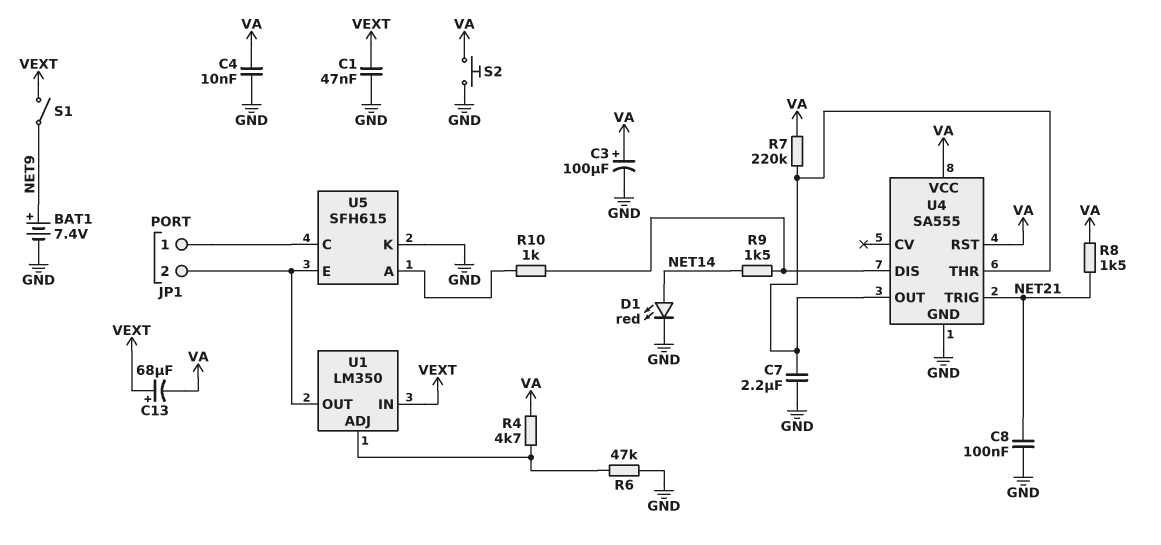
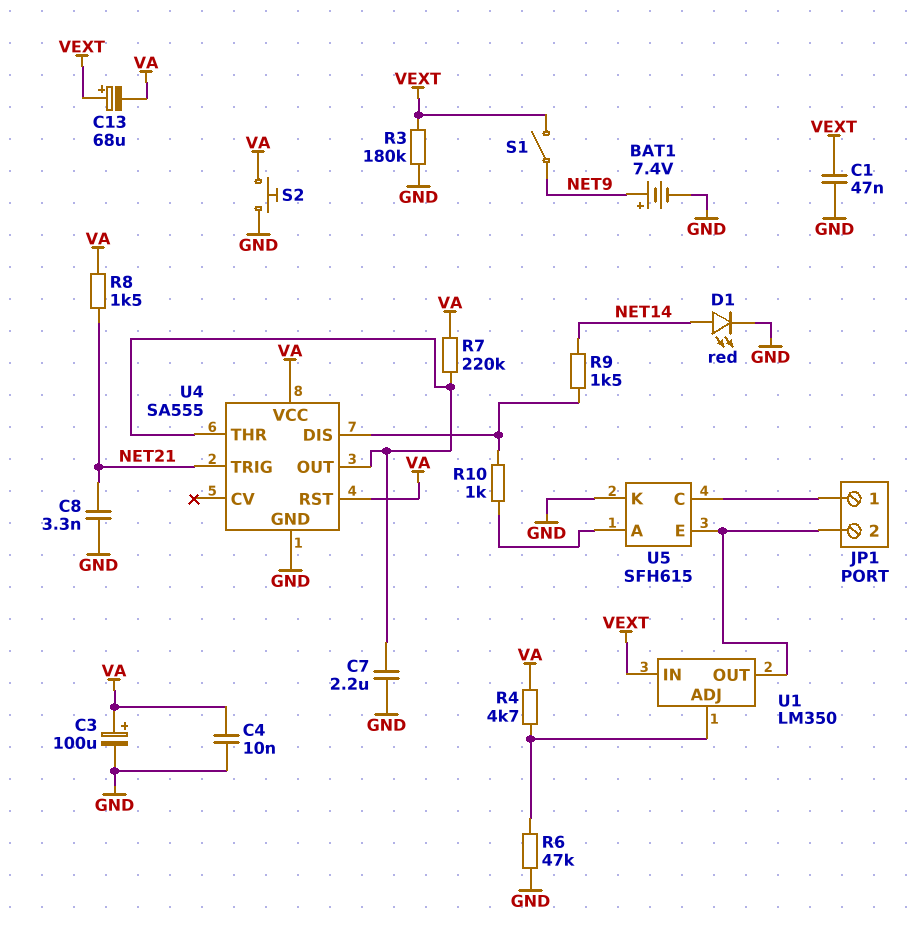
C8: 100nF (GND, NET21) -> 3.3nF (GND, NET21)
R3: none -> 180k (GND, VEXT)

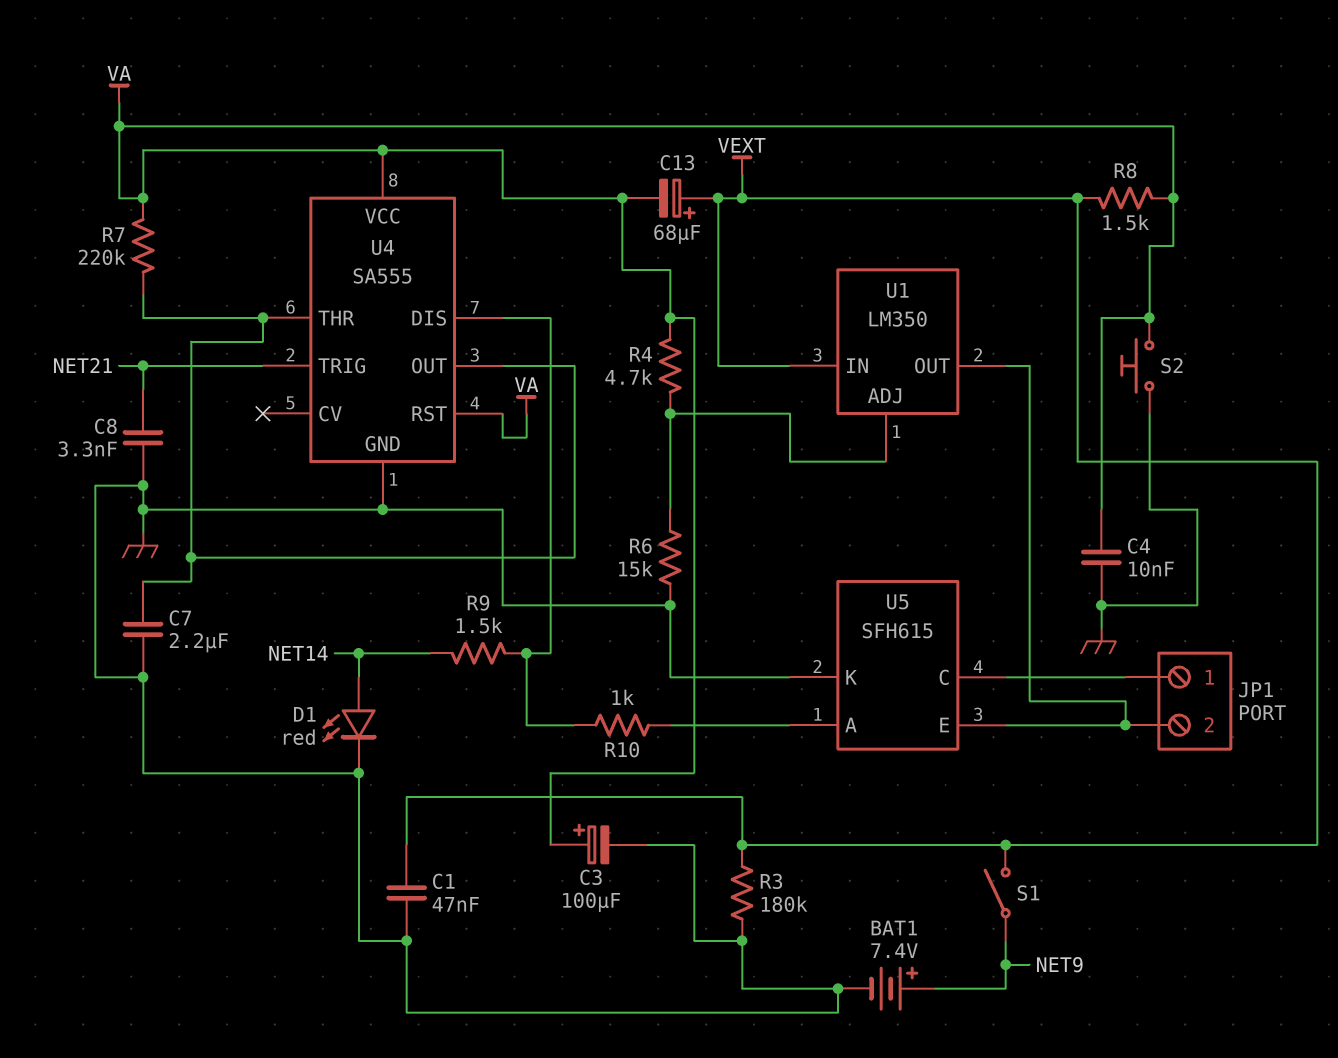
R6: 47k (GND, U1/ADJ) -> 15k (GND, U1/ADJ)
R8: 1.5k (NET21, VA) -> 1.5k (VA, VEXT)

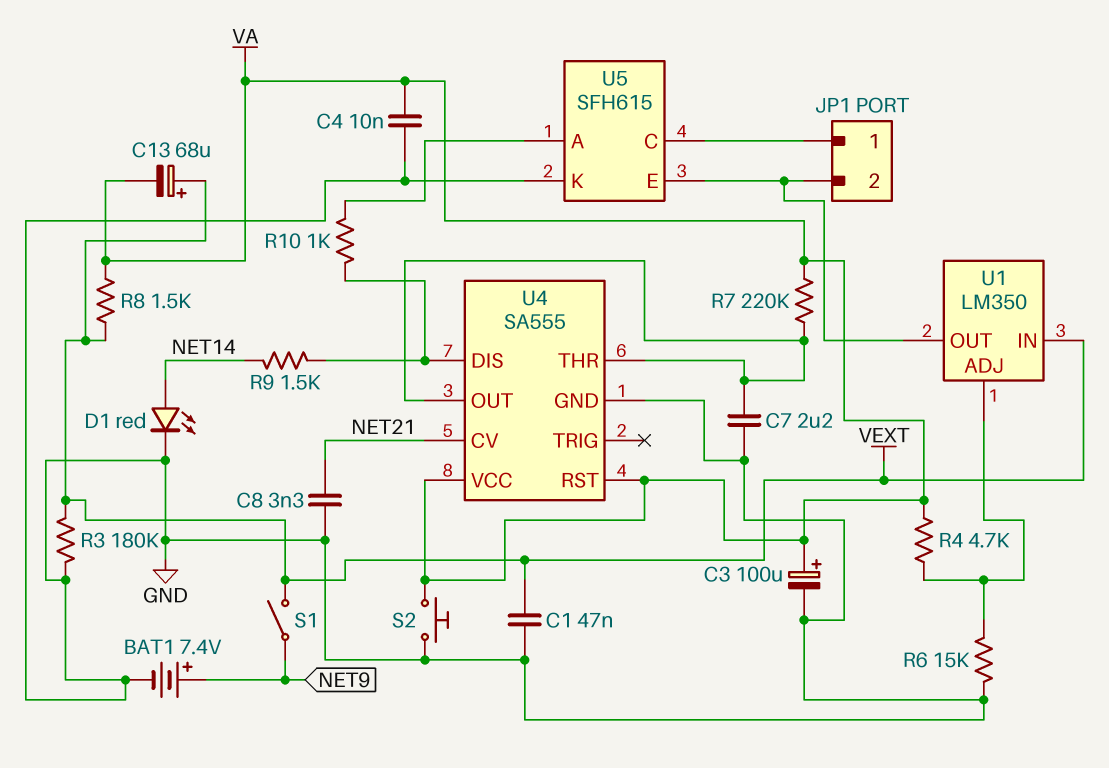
U4 pin CV: none -> NET21
U4 pin TRIG: NET21 -> none

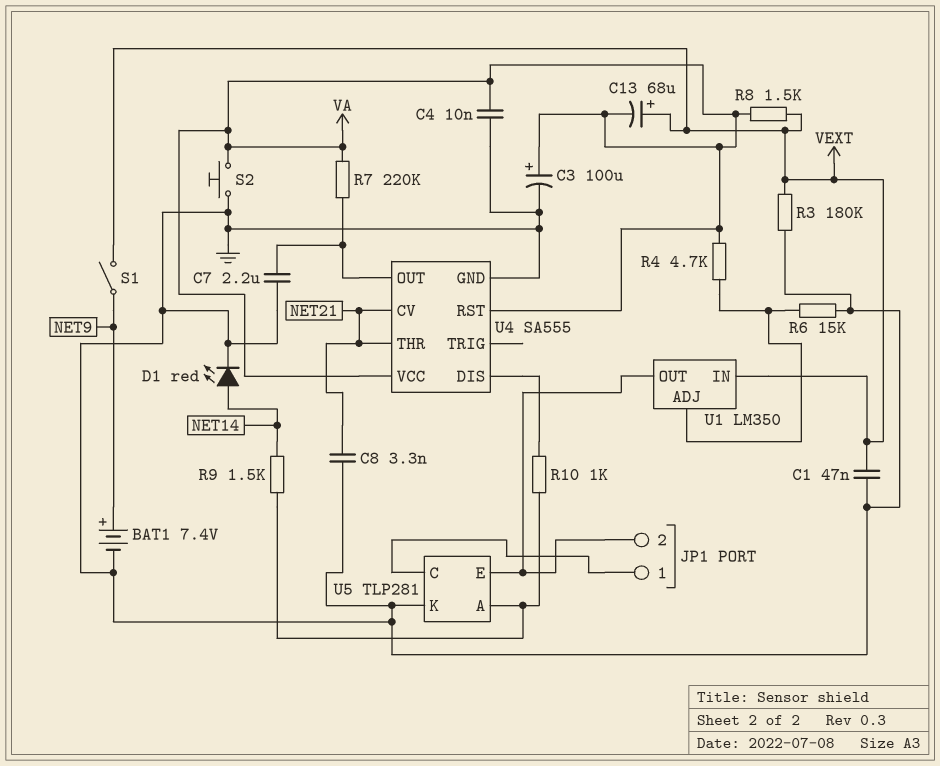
R9: 1.5k (NET14, U4/DIS) -> 1.5k (NET14, U5/A)
U4 pin THR: U4/OUT -> NET21
U5: SFH615 -> TLP281

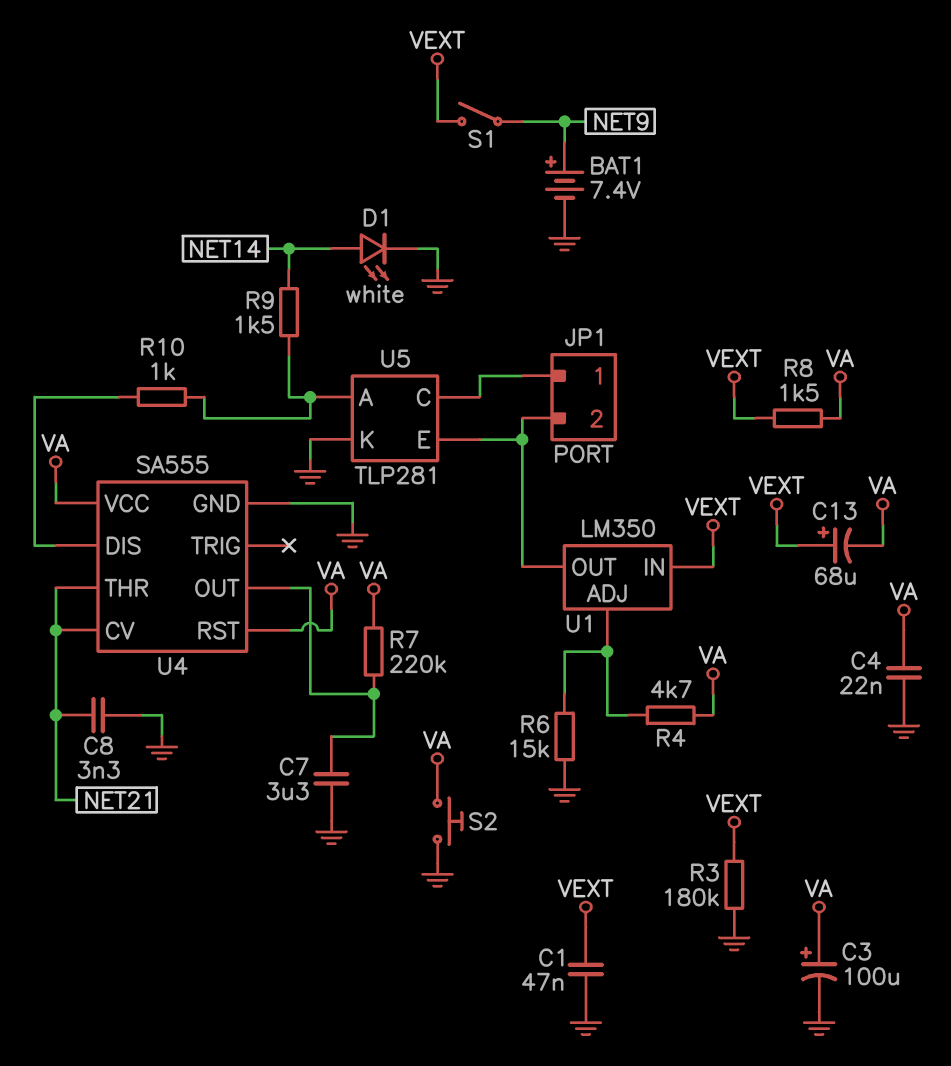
C4: 10nF (GND, VA) -> 22nF (GND, VA)
C7: 2.2uF (GND, U4/OUT) -> 3.3uF (GND, U4/OUT)
D1: LED red (A NET14, K GND) -> LED white (A NET14, K GND)

